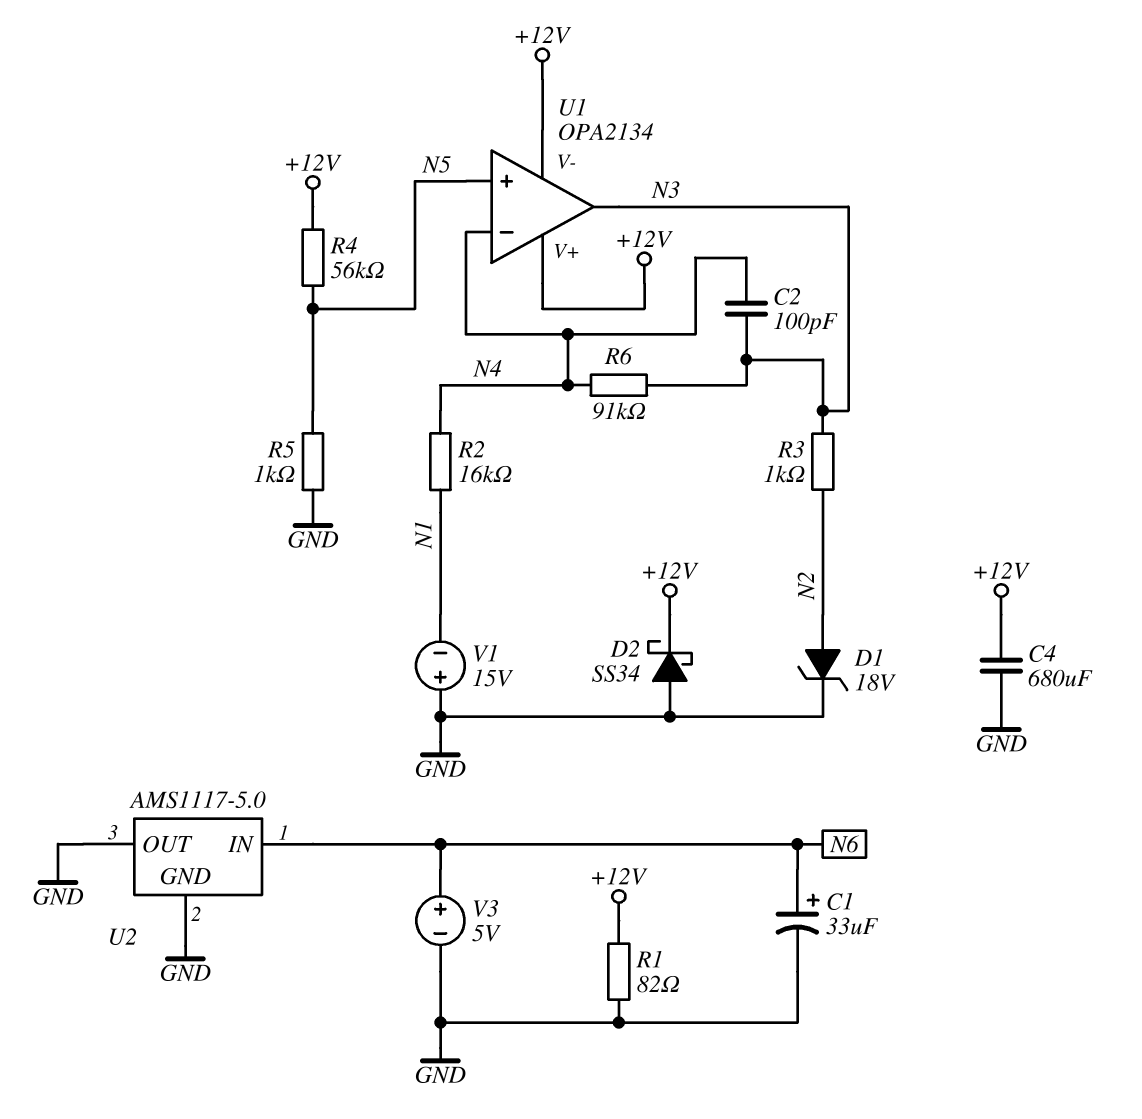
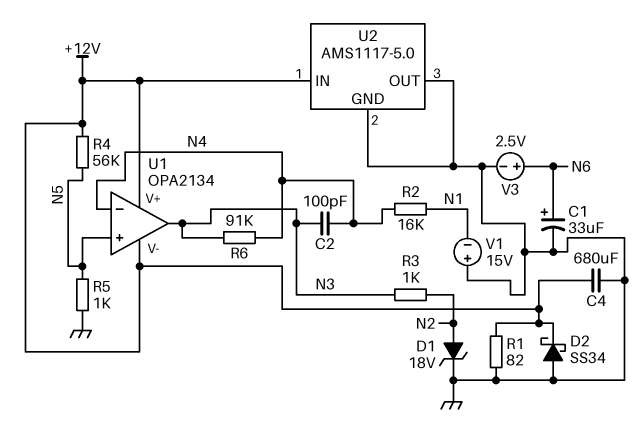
U2 pin IN: N6 -> +12V
V3: 5V (plus N6, minus GND) -> 2.5V (plus N6, minus GND)

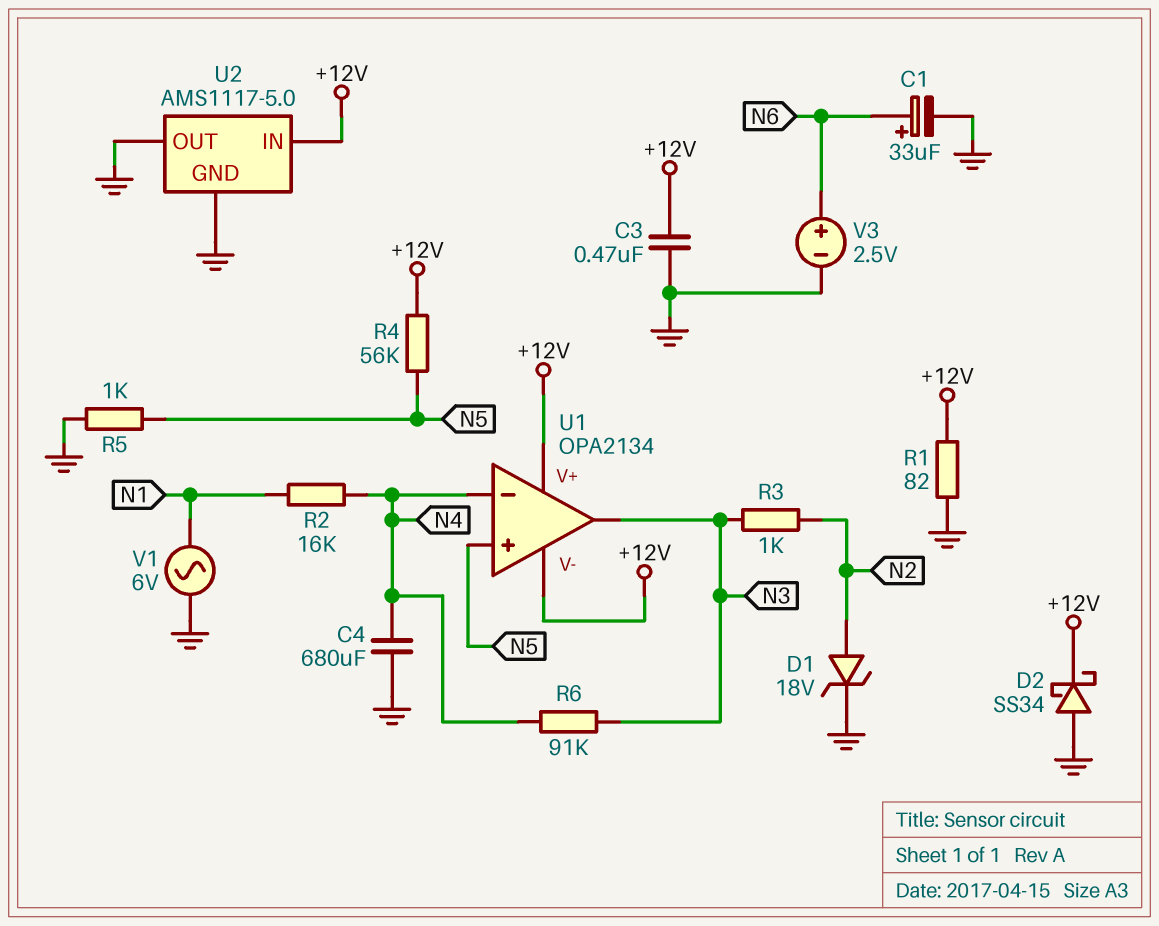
C2: 100pF (N3, N4) -> none
C3: none -> 470nF (+12V, GND)
C4: 680uF (+12V, GND) -> 680uF (GND, N4)
V1: 15V (plus GND, minus N1) -> AC 6V (GND, N1)

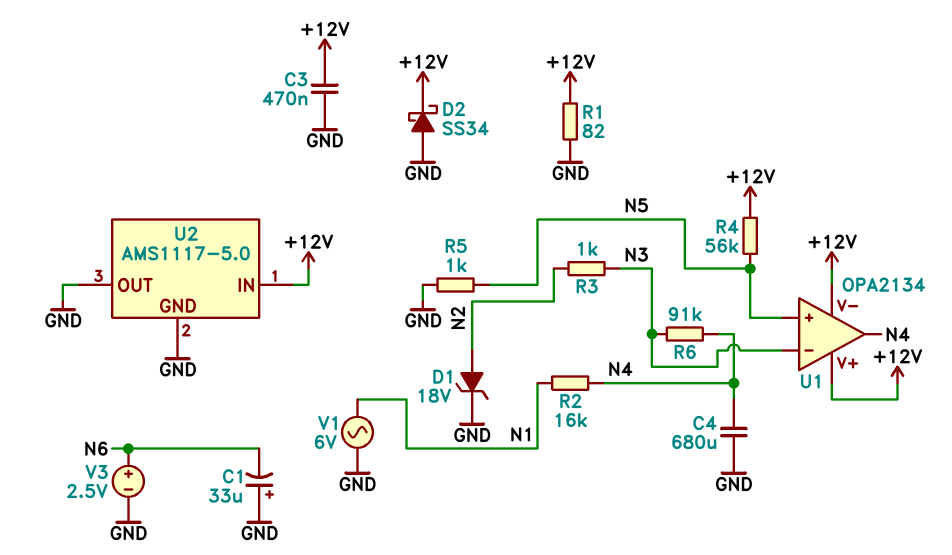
C1: 33uF (plus N6, minus GND) -> 33uF (plus GND, minus N6)
U1 pin in-: N4 -> N3
U1 pin out: N3 -> N4

